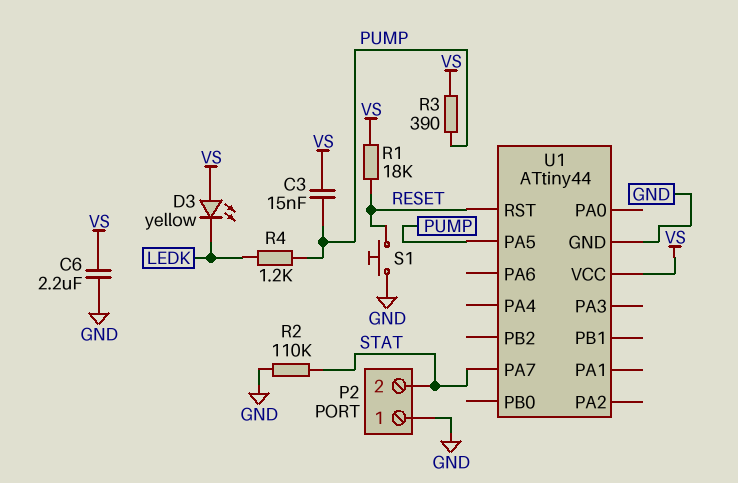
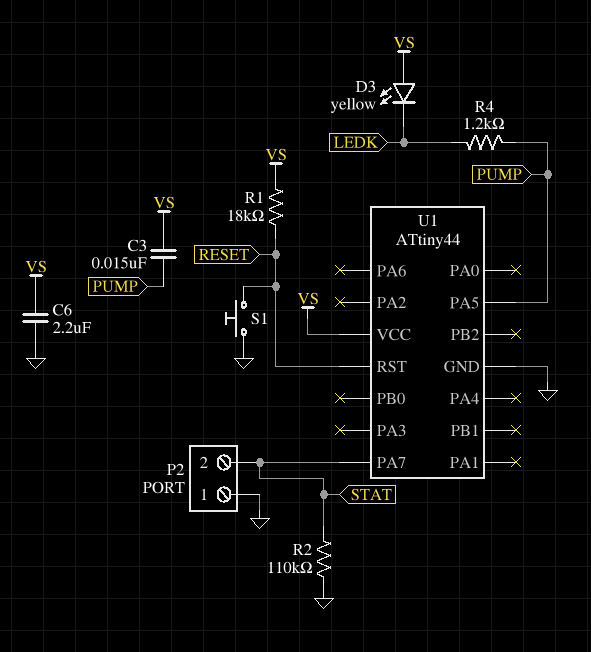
R3: 390 (PUMP, VS) -> none

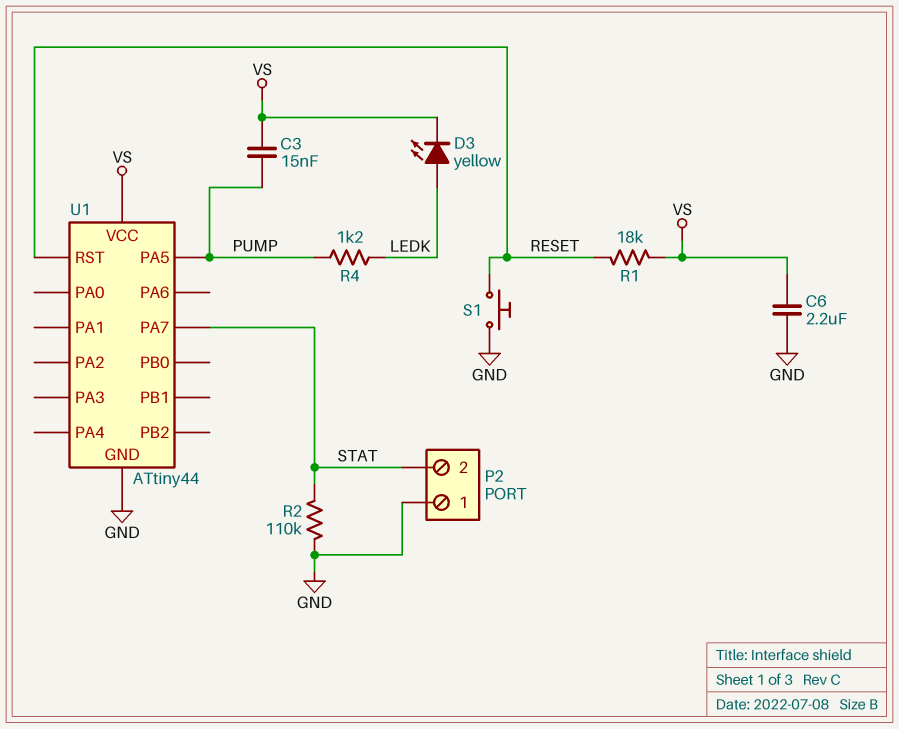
D3: LED yellow (A VS, K LEDK) -> LED yellow (A LEDK, K VS)

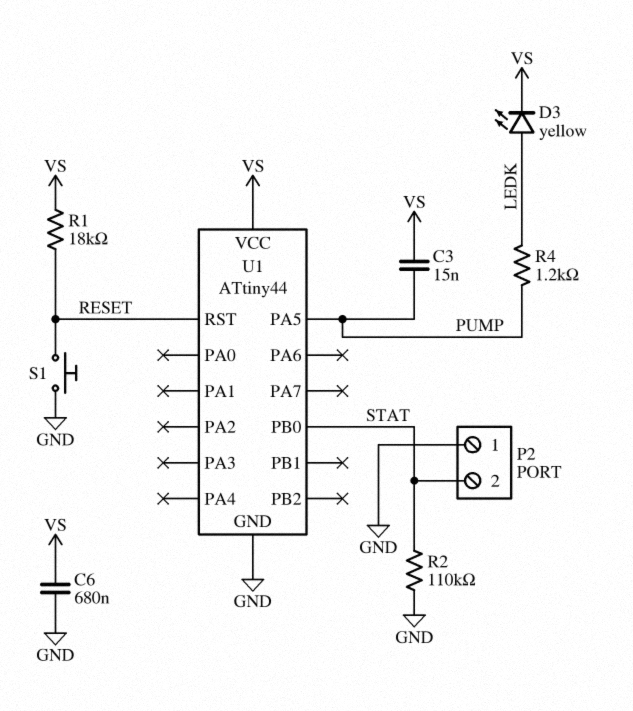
C6: 2.2uF (GND, VS) -> 680nF (GND, VS)
U1 pin PA7: STAT -> none
U1 pin PB0: none -> STAT

